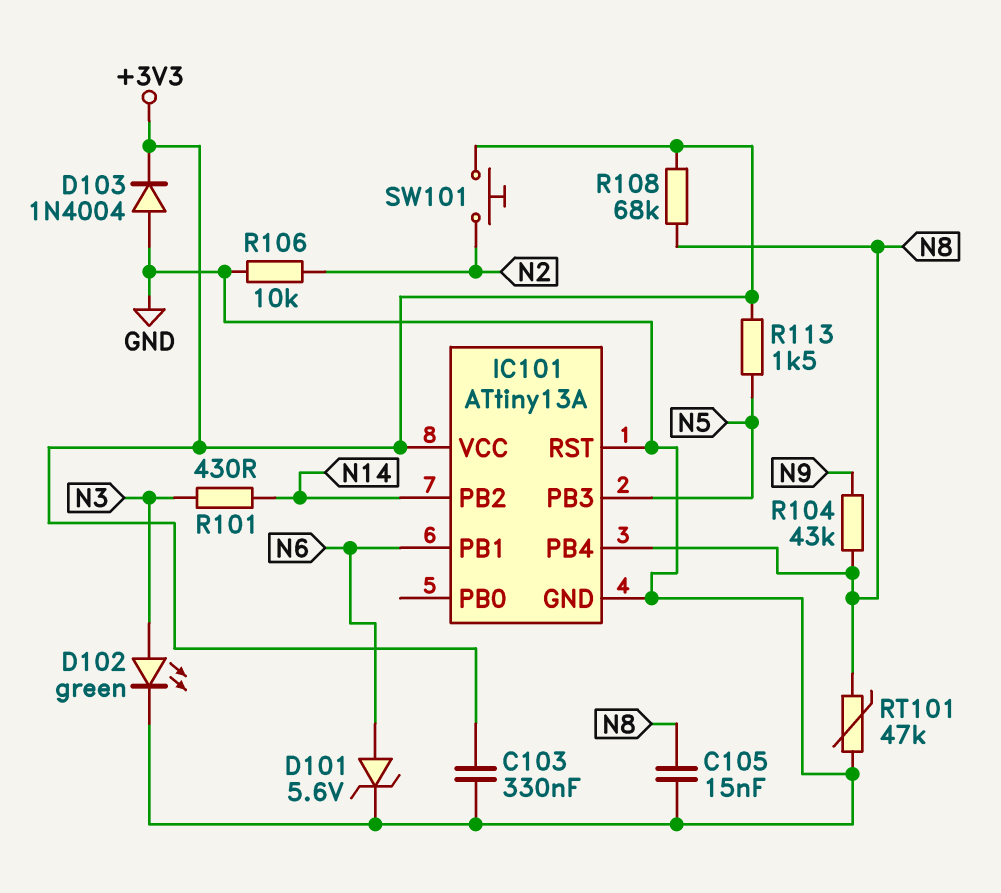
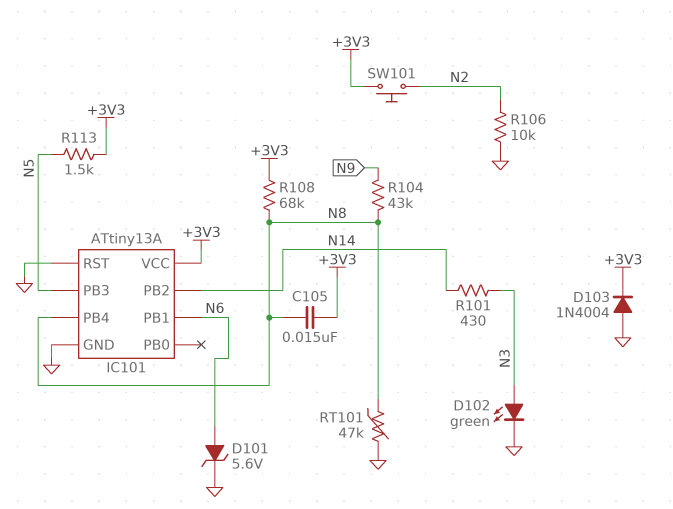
C103: 330nF (+3V3, GND) -> none
C105: 15nF (GND, N8) -> 15nF (+3V3, N8)

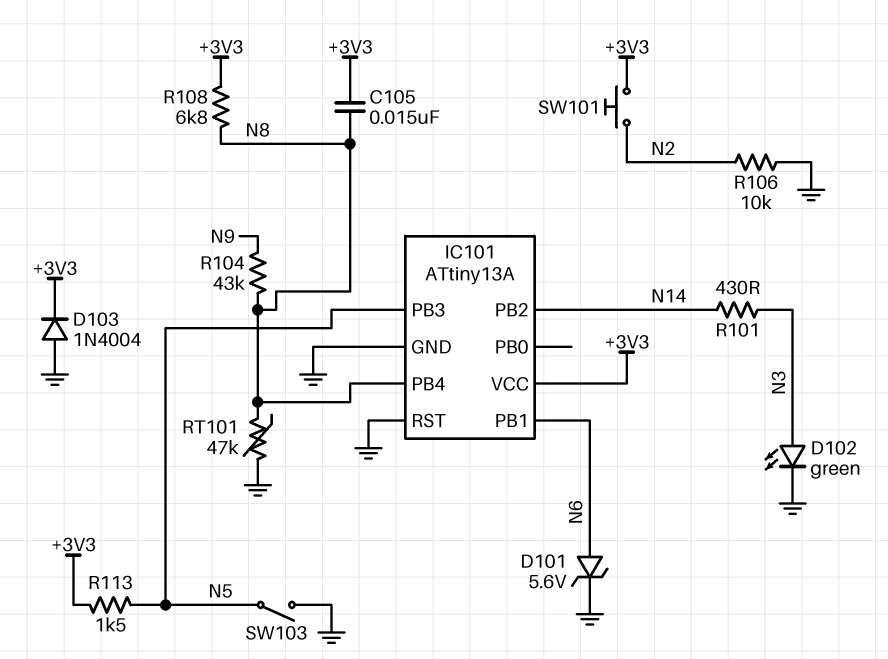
R108: 68k (+3V3, N8) -> 6.8k (+3V3, N8)
SW103: none -> switch (GND, N5)

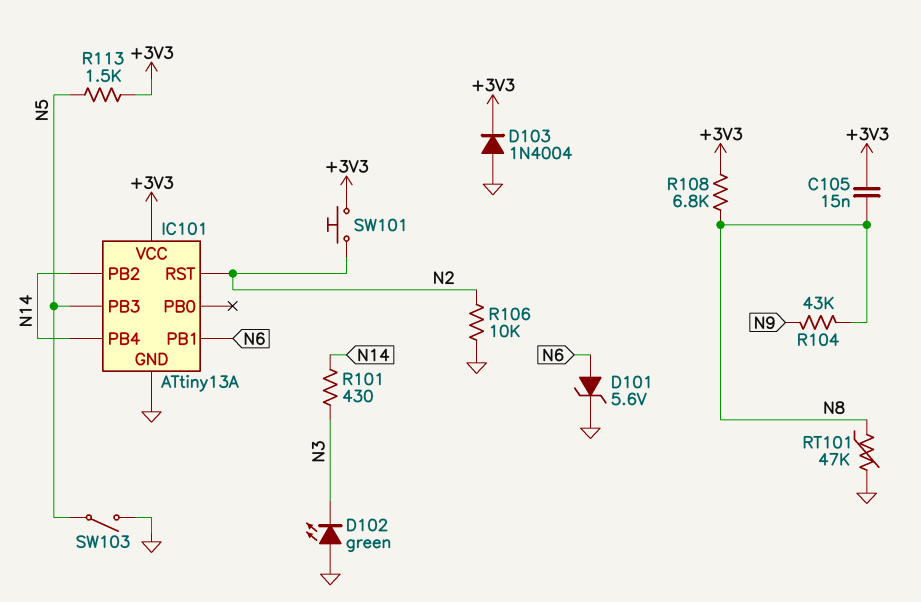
D102: LED green (A N3, K GND) -> LED green (A GND, K N3)
IC101 pin PB4: N8 -> N14
IC101 pin RST: GND -> N2

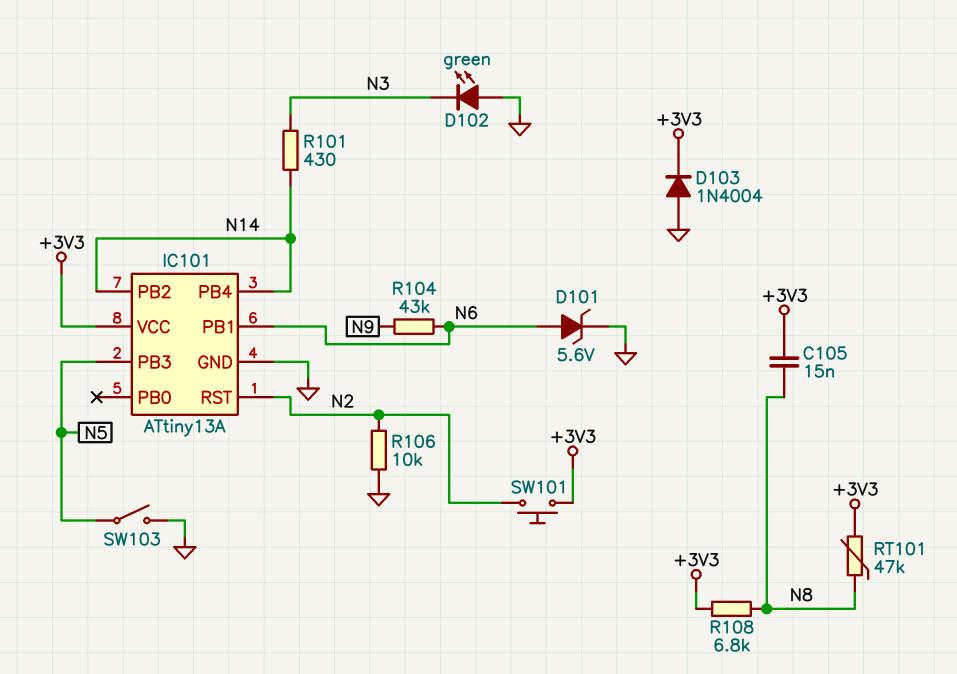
R104: 43k (N8, N9) -> 43k (N6, N9)
R113: 1.5k (+3V3, N5) -> none
RT101: 47k (GND, N8) -> 47k (+3V3, N8)

